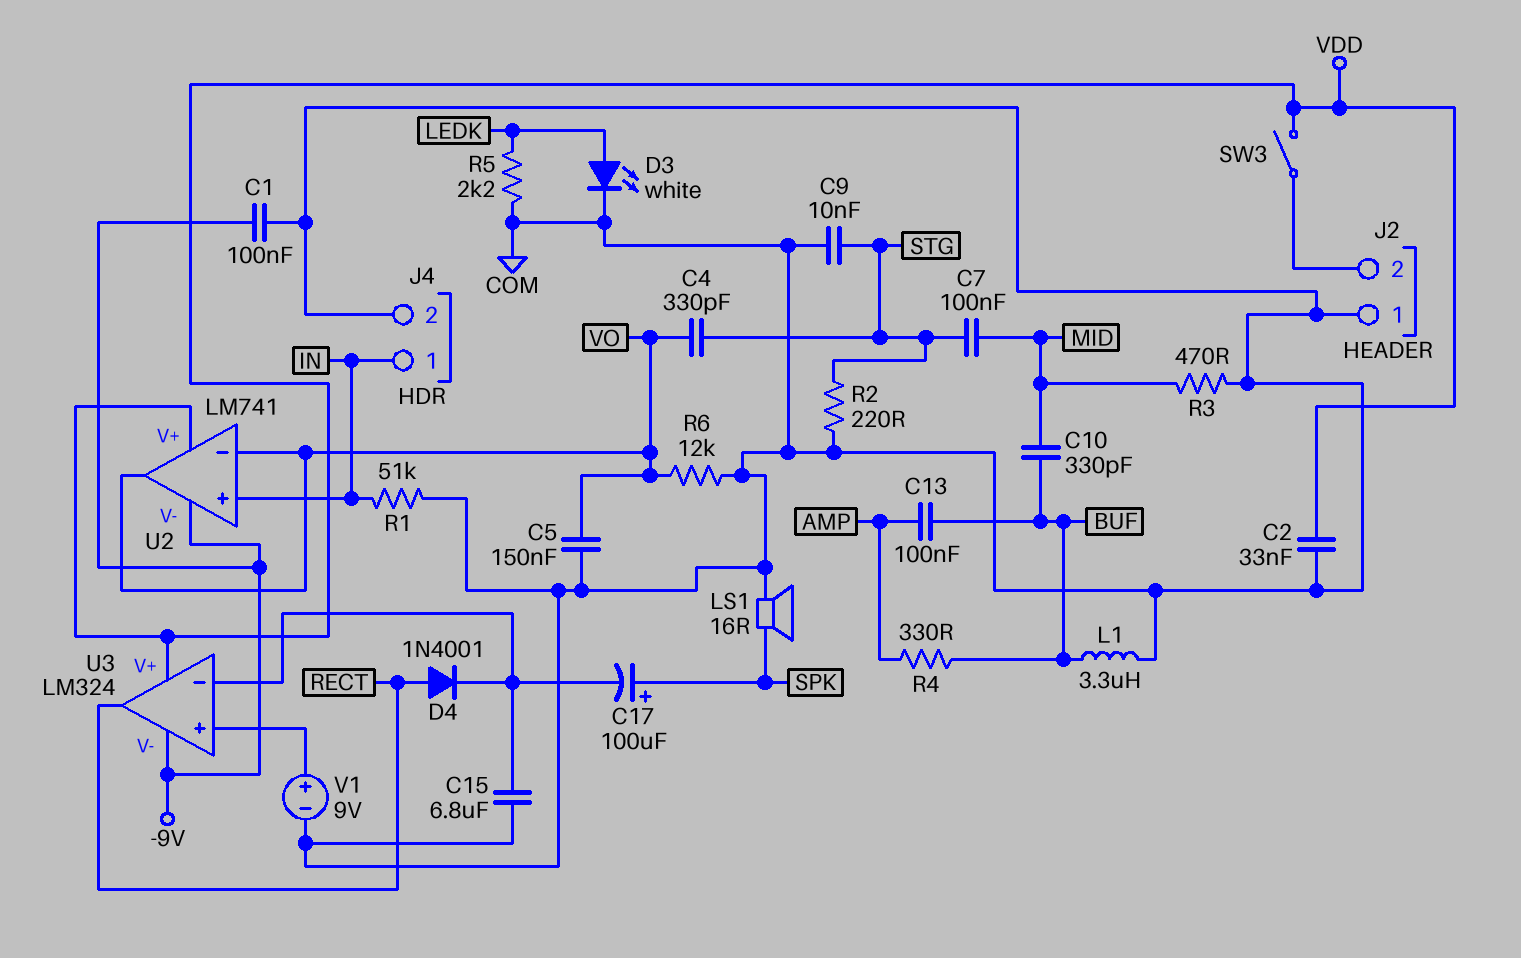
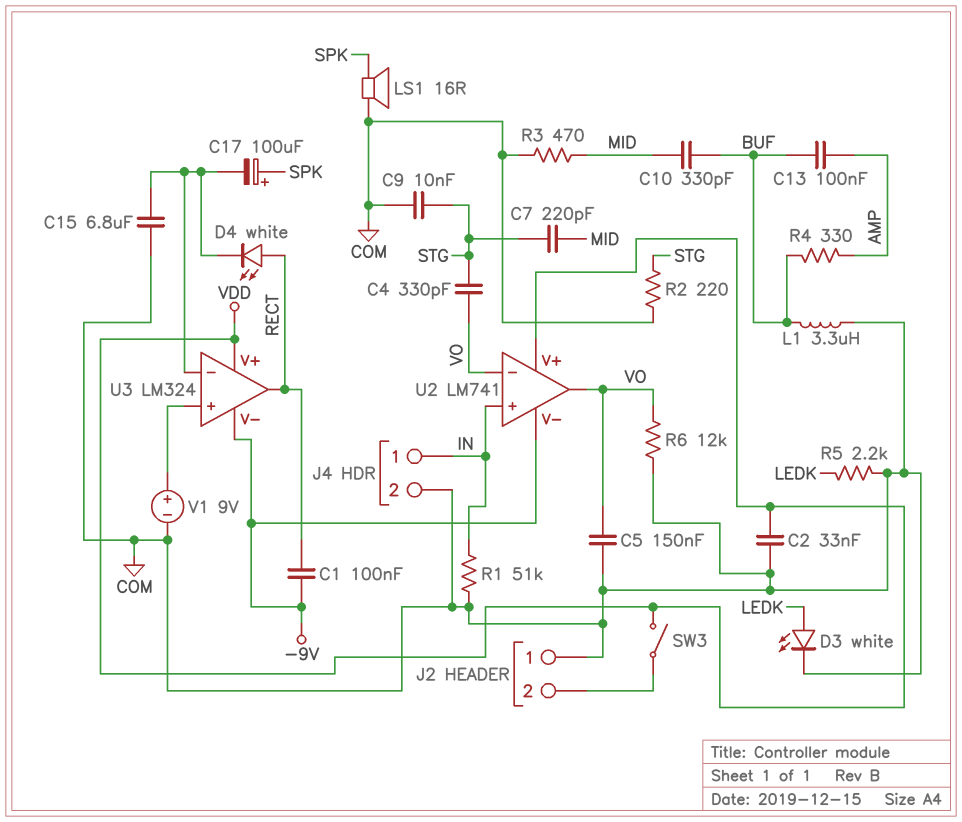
C1: 100nF (-9V, COM) -> 100nF (-9V, RECT)
C7: 100nF (MID, STG) -> 220pF (MID, STG)
D4: diode 1N4001 (A RECT, K U3/in-) -> LED white (A RECT, K U3/in-)

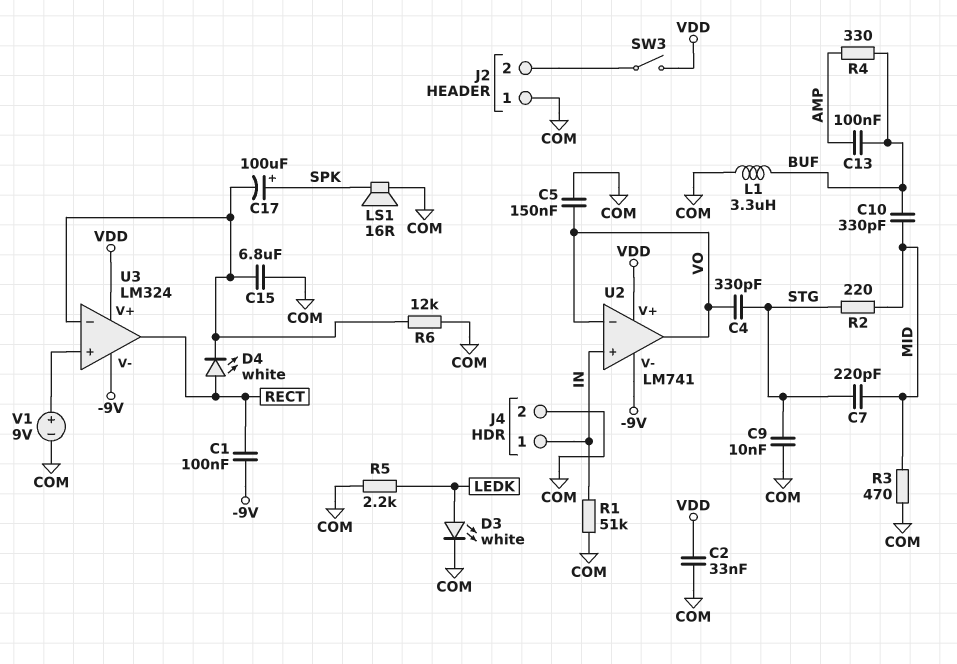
R2: 220 (COM, STG) -> 220 (MID, STG)
R6: 12k (COM, VO) -> 12k (COM, U3/in-)

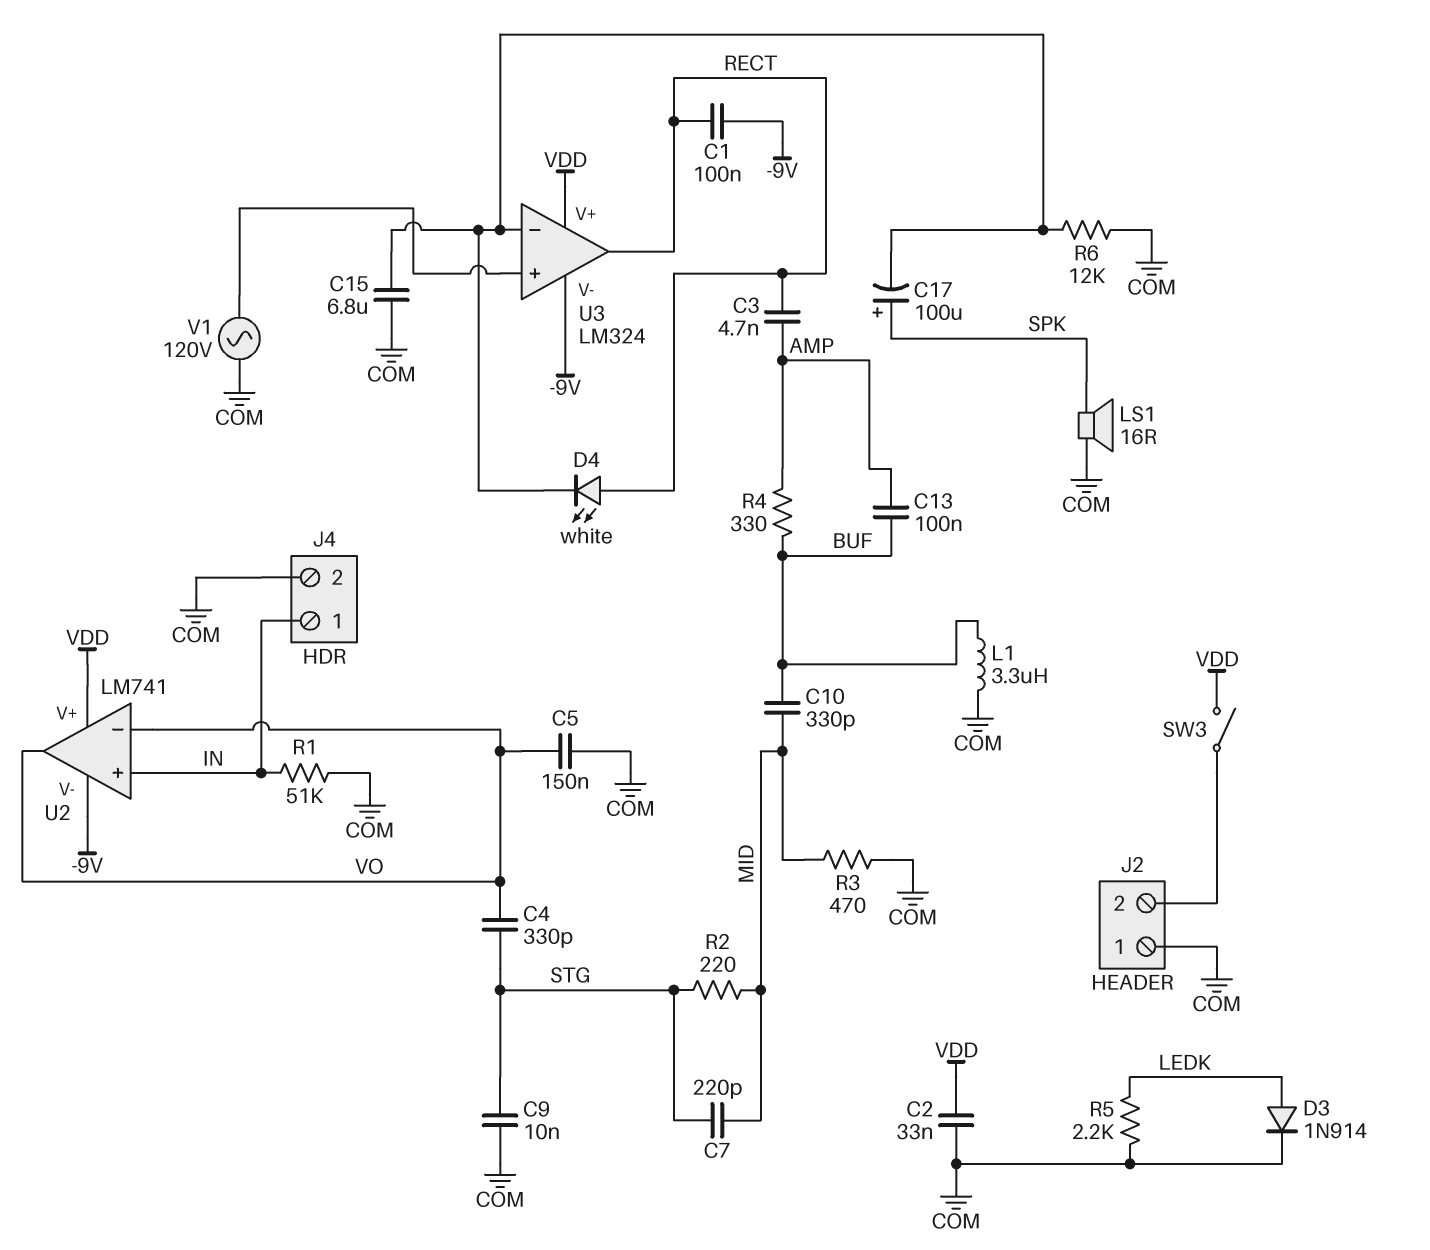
C3: none -> 4.7nF (AMP, RECT)
D3: LED white (A LEDK, K COM) -> diode 1N914 (A LEDK, K COM)
V1: 9V (plus U3/in+, minus COM) -> AC 120V (COM, U3/in+)

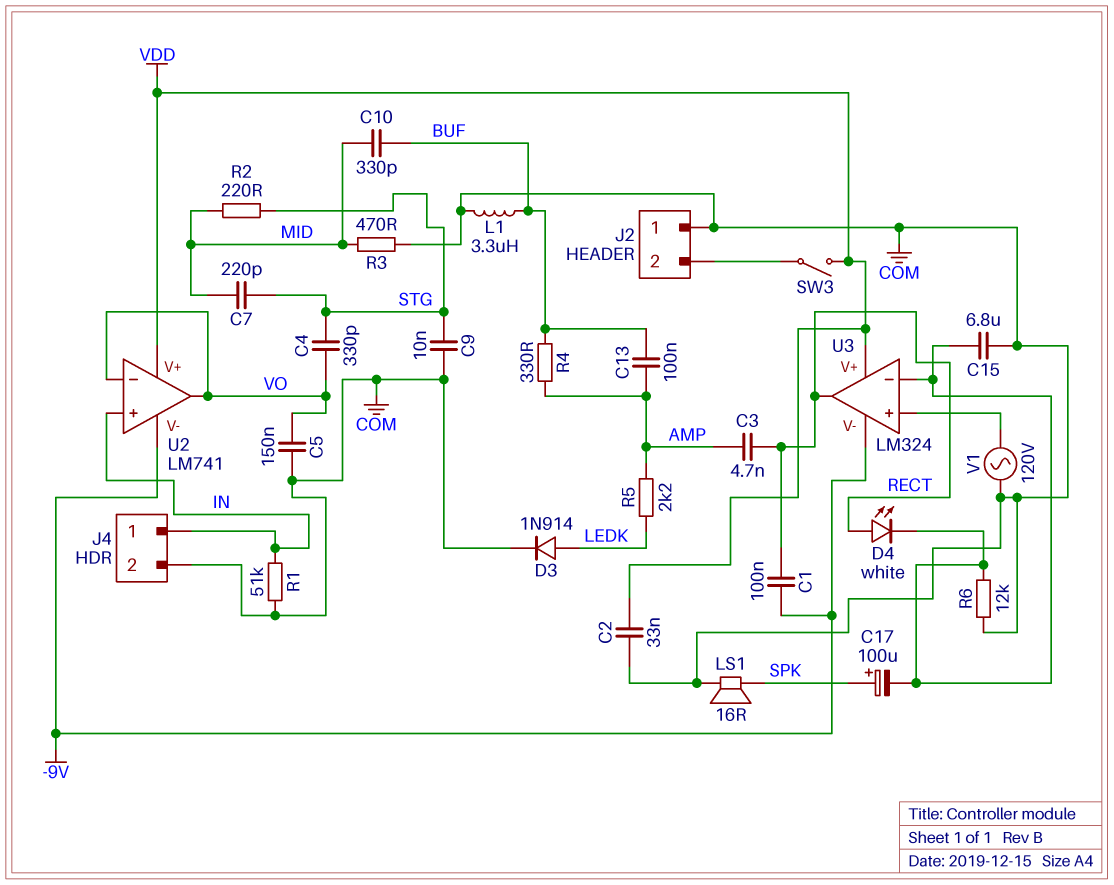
R5: 2.2k (COM, LEDK) -> 2.2k (AMP, LEDK)

